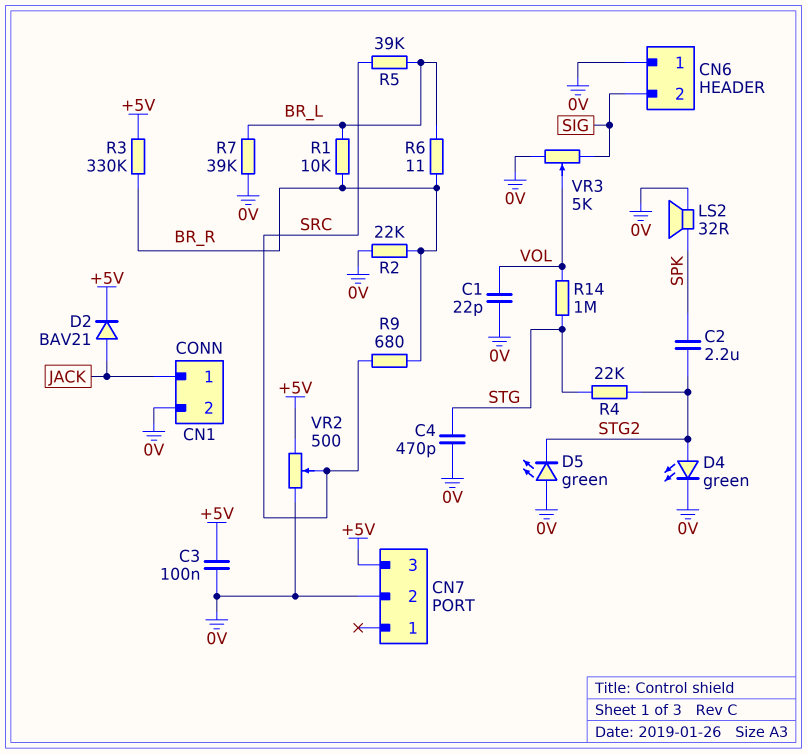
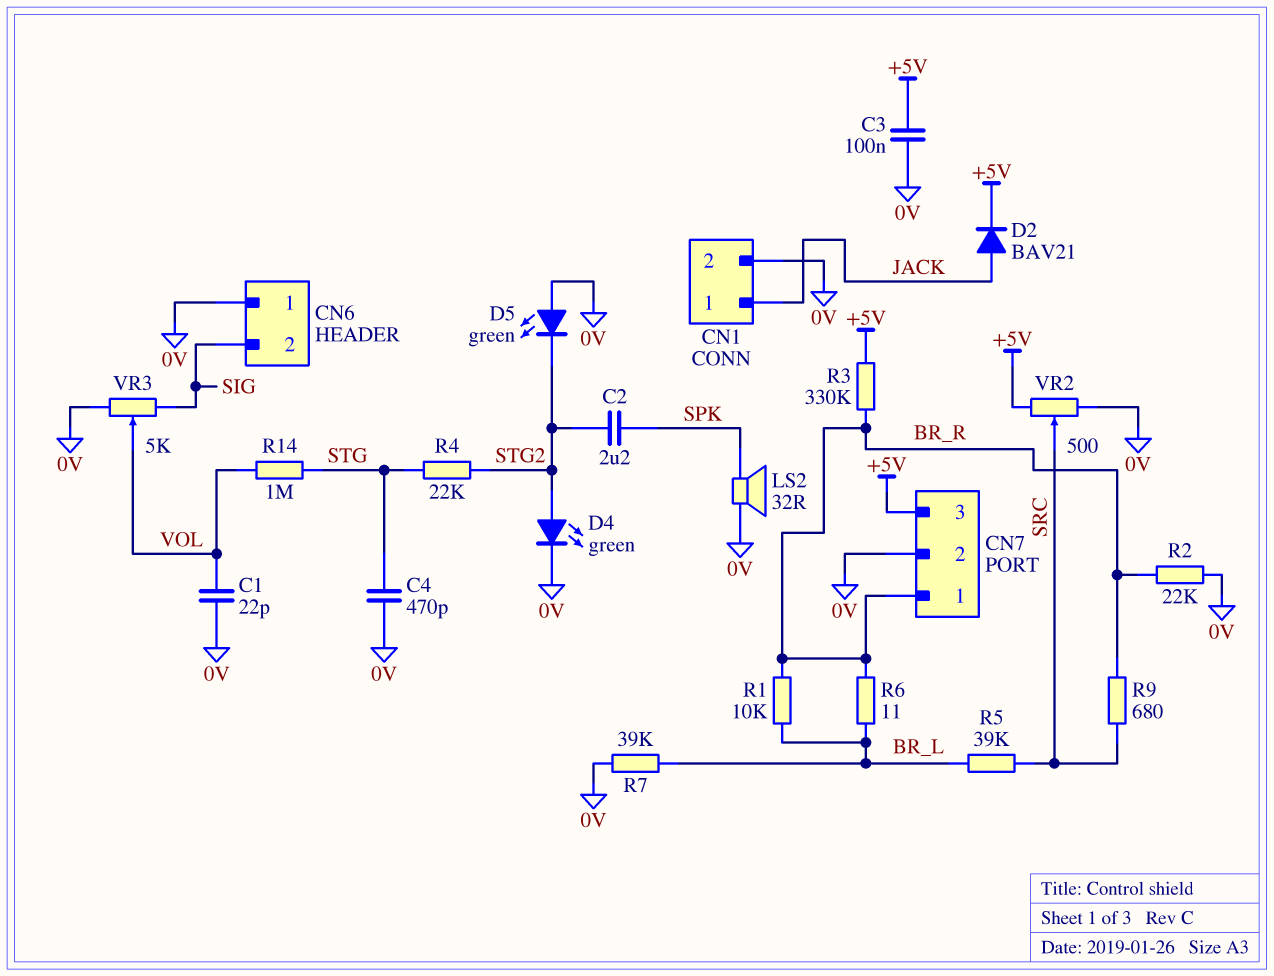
CN7 pin 1: none -> BR_R

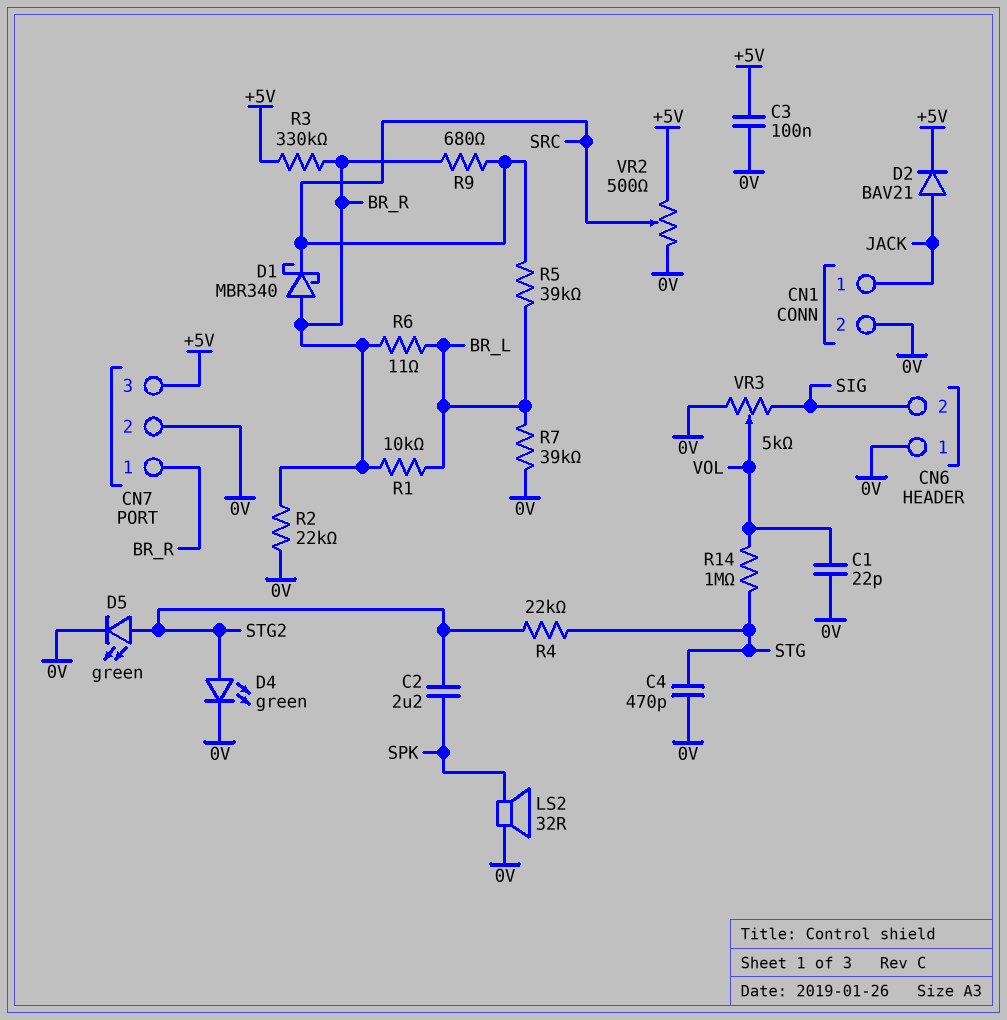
D1: none -> schottky MBR340 (A BR_R, K SRC)
D5: LED green (A 0V, K STG2) -> LED green (A STG2, K 0V)

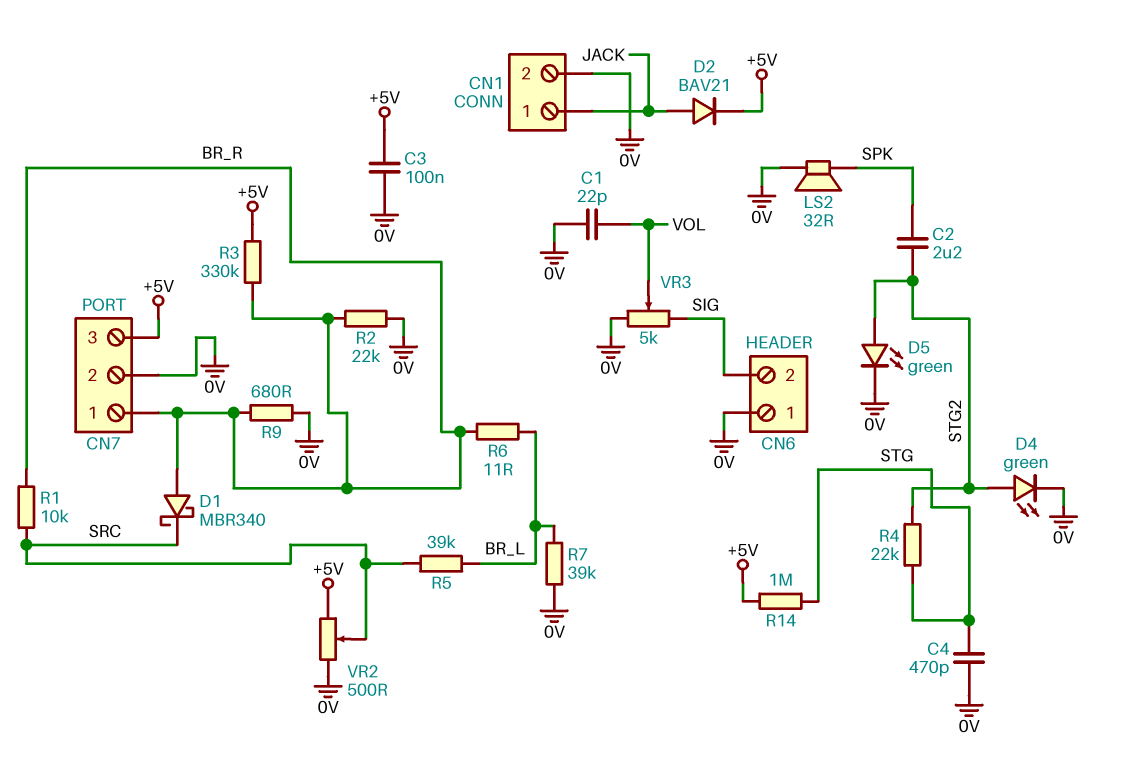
R1: 10k (BR_L, BR_R) -> 10k (BR_R, SRC)
R9: 680 (BR_R, SRC) -> 680 (0V, BR_R)
R14: 1M (STG, VOL) -> 1M (+5V, STG)

